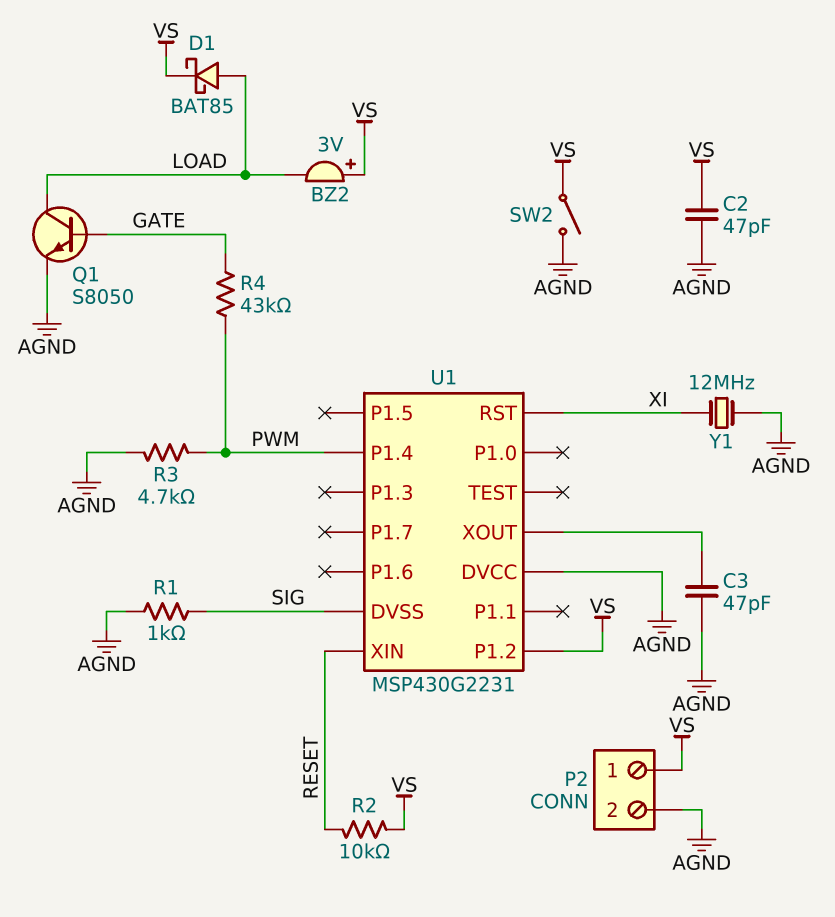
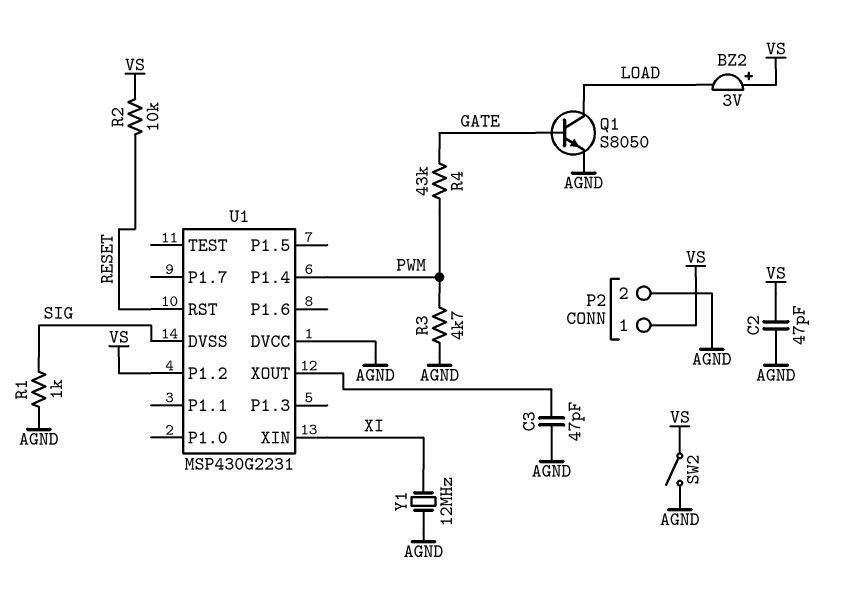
D1: schottky BAT85 (A LOAD, K VS) -> none
U1 pin RST: XI -> RESET
U1 pin XIN: RESET -> XI

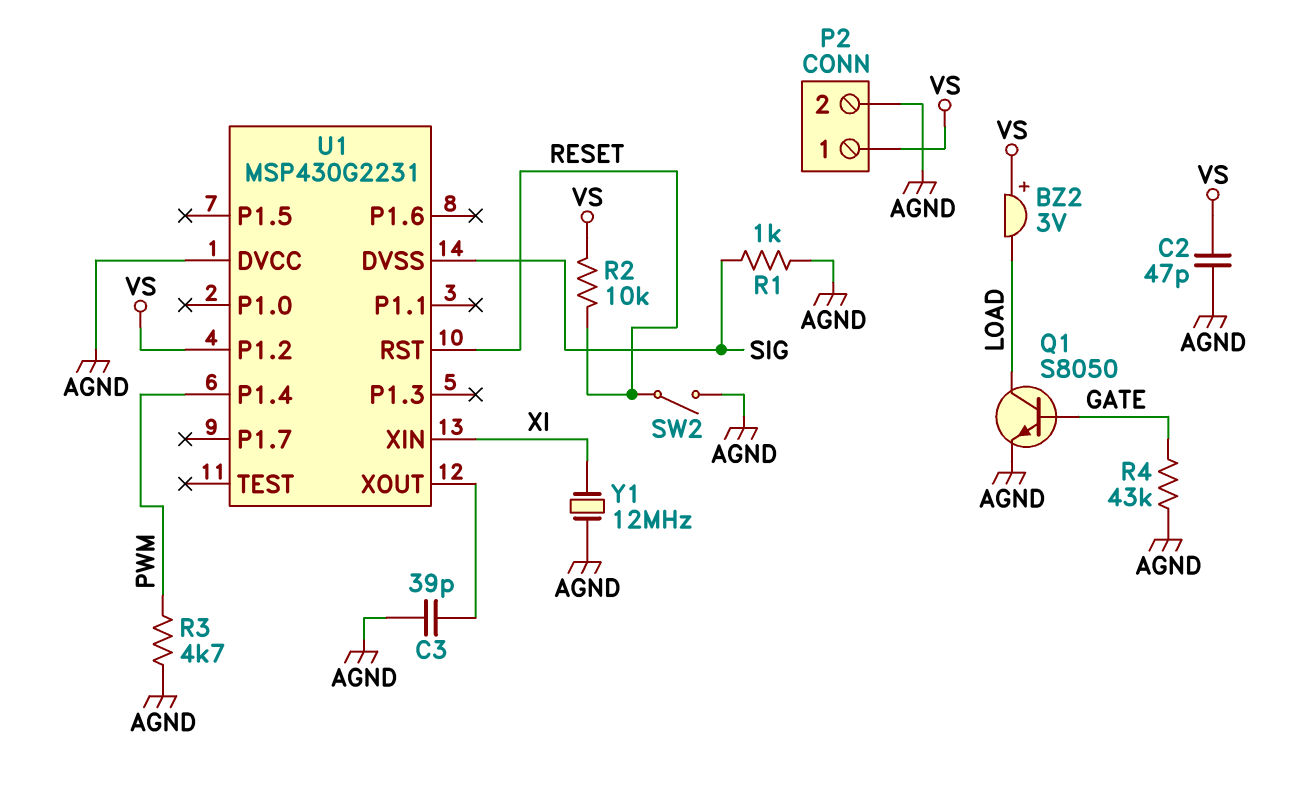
C3: 47pF (AGND, U1/XOUT) -> 39pF (AGND, U1/XOUT)
R4: 43k (GATE, PWM) -> 43k (AGND, GATE)
SW2: switch (AGND, VS) -> switch (AGND, RESET)

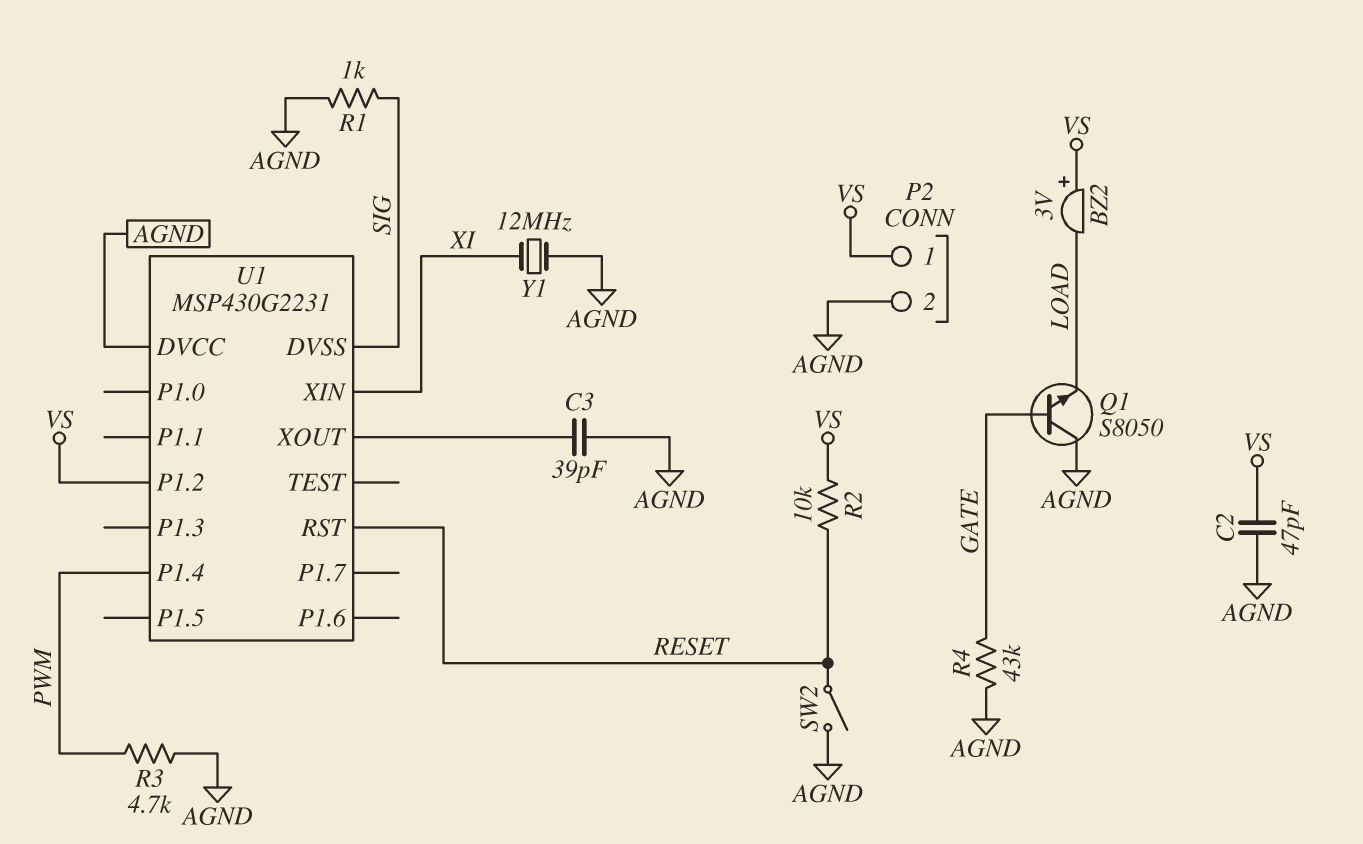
Q1: NPN S8050 (B GATE, C LOAD, E AGND) -> NPN S8050 (B GATE, C AGND, E LOAD)

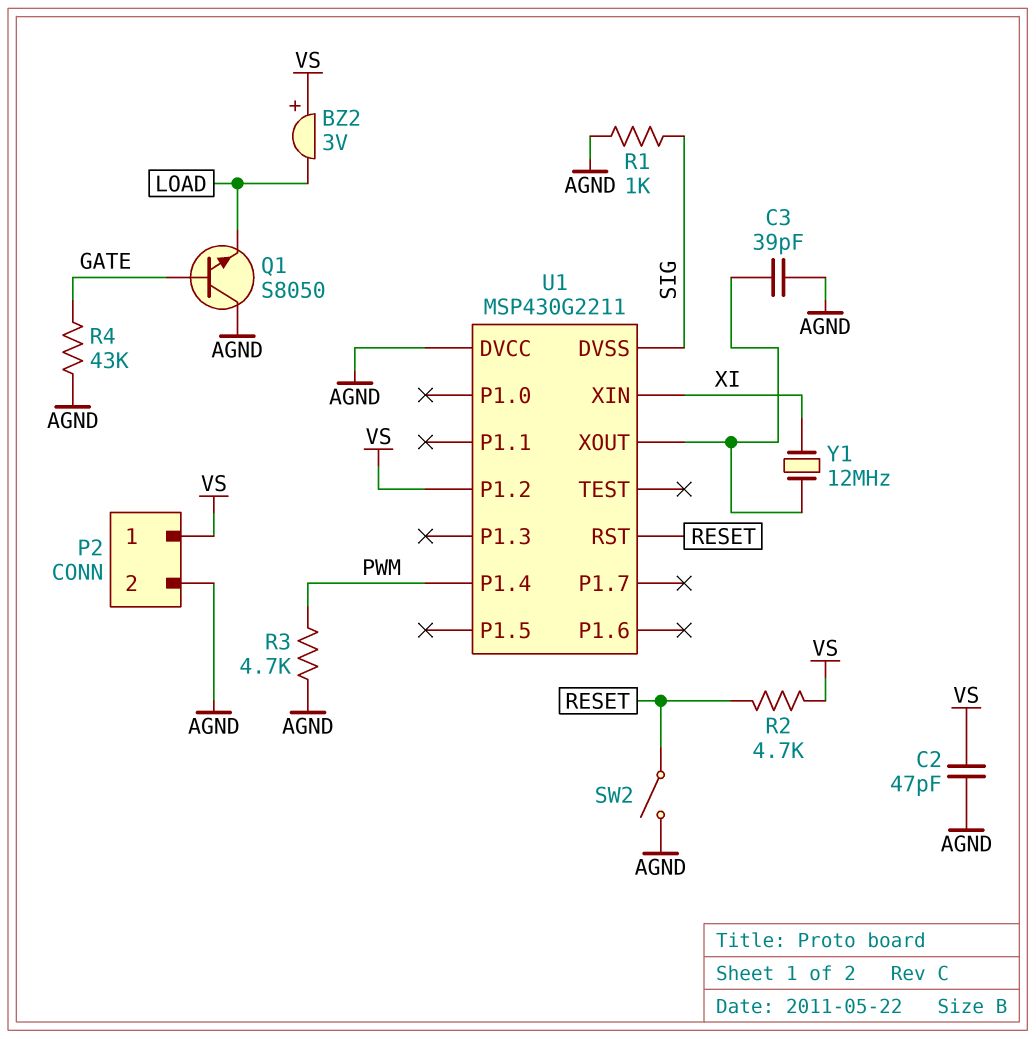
R2: 10k (RESET, VS) -> 4.7k (RESET, VS)
U1: MSP430G2231 -> MSP430G2211
Y1: 12MHz (AGND, XI) -> 12MHz (U1/XOUT, XI)

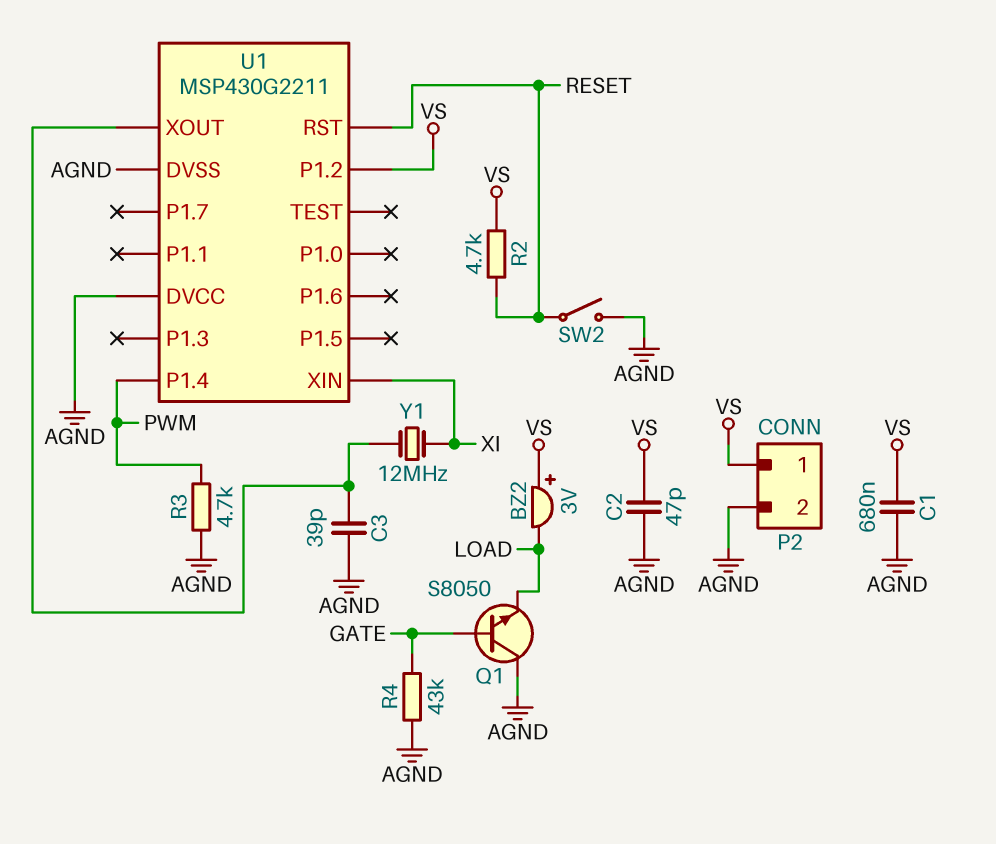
C1: none -> 680nF (AGND, VS)
R1: 1k (AGND, SIG) -> none
U1 pin DVSS: SIG -> AGND

